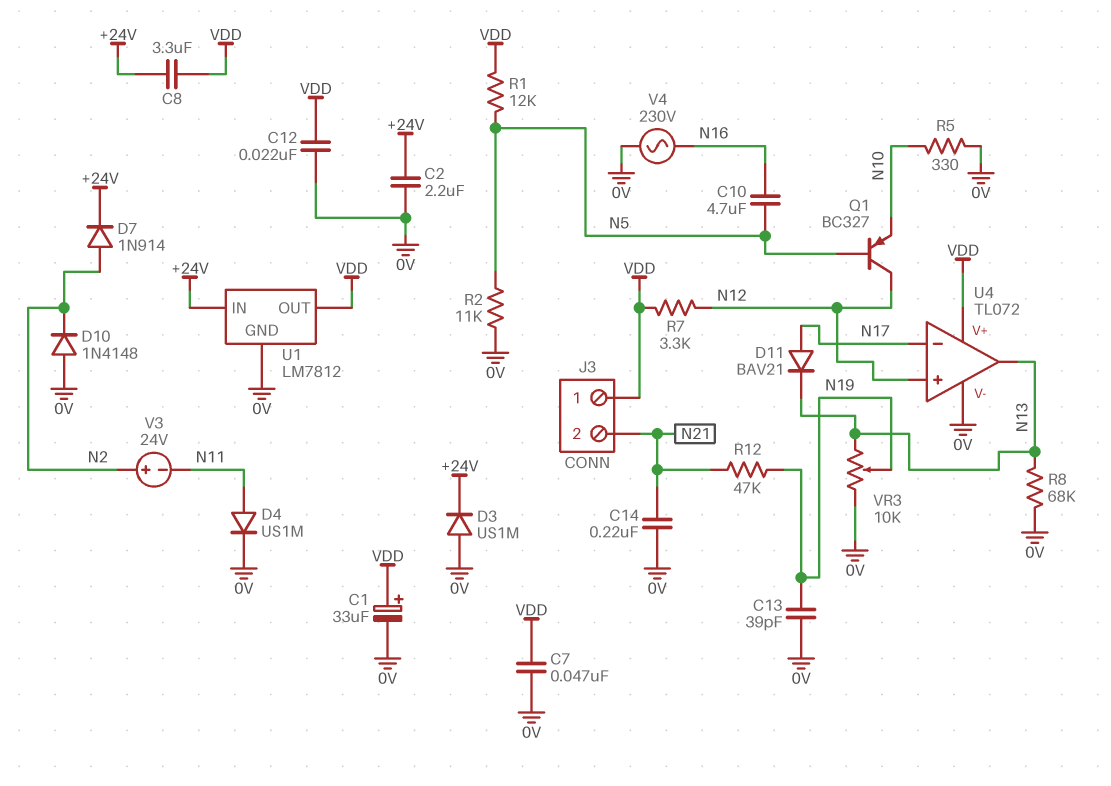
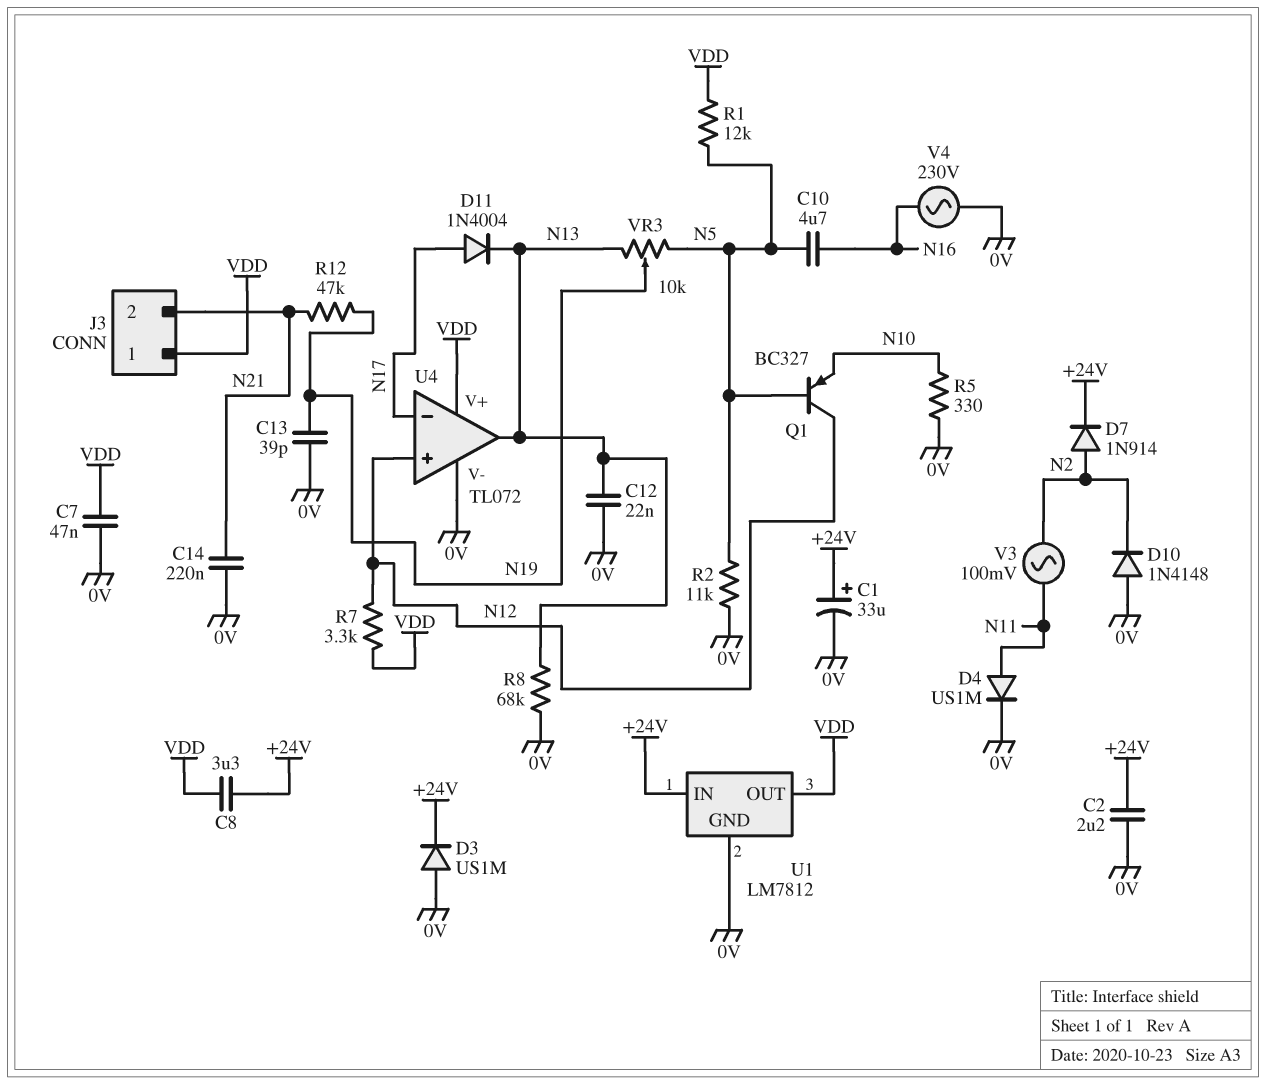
C1: 33uF (plus VDD, minus 0V) -> 33uF (plus +24V, minus 0V)
C12: 22nF (0V, VDD) -> 22nF (0V, N13)
D11: diode BAV21 (A N17, K N13) -> diode 1N4004 (A N17, K N13)
V3: 24V (plus N2, minus N11) -> AC 100mV (N2, N11)
VR3: 10k (0V, N13, wiper N19) -> 10k (N5, N13, wiper N19)

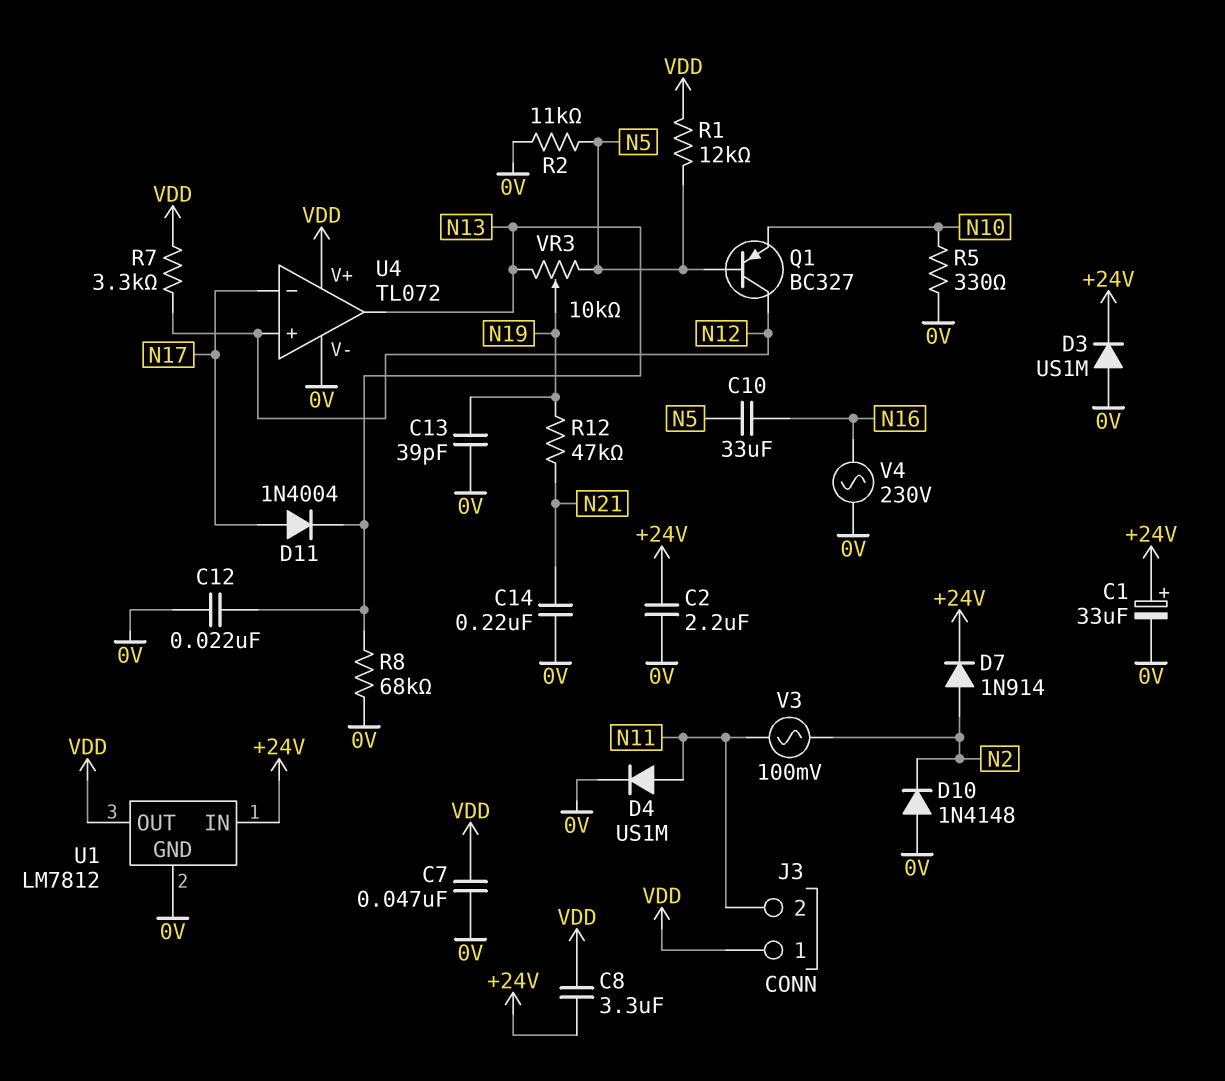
C10: 4.7uF (N5, N16) -> 33uF (N5, N16)
J3 pin 2: N21 -> N11

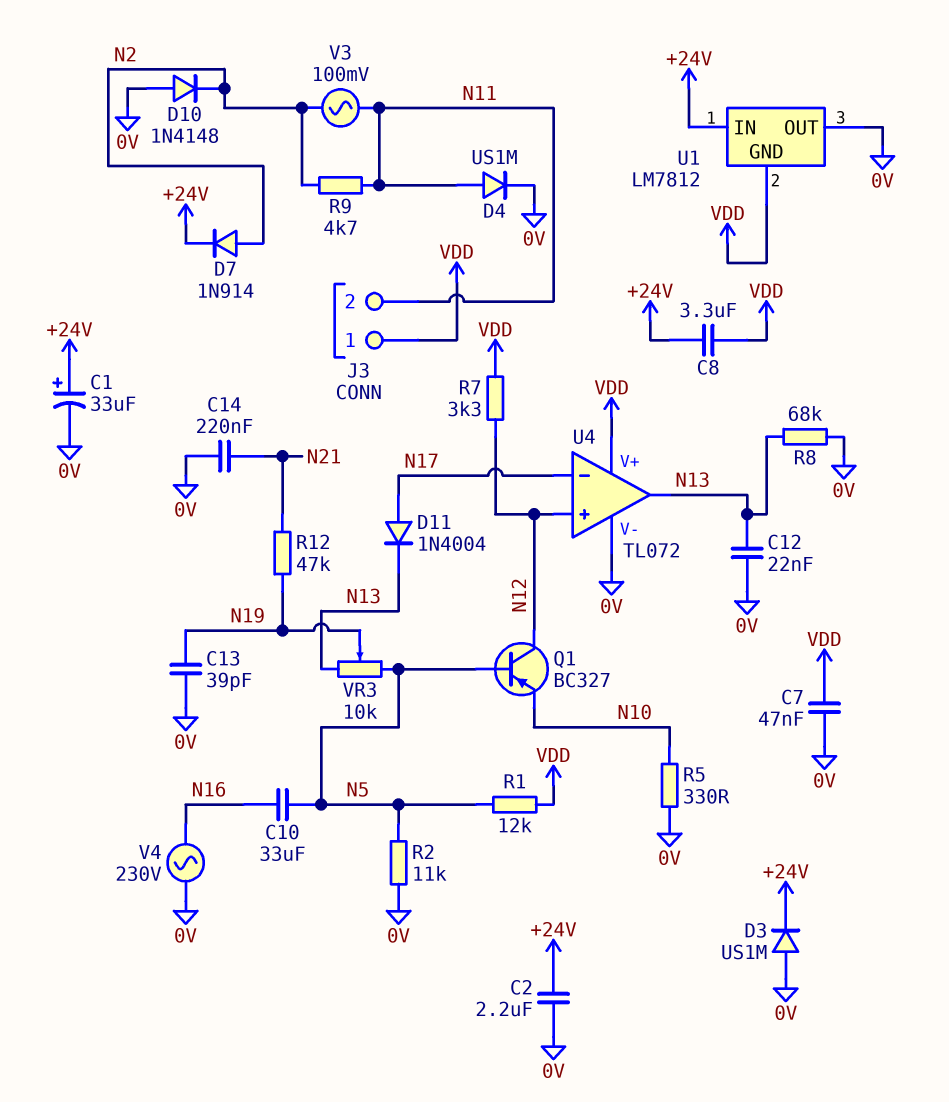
R9: none -> 4.7k (N2, N11)
U1 pin GND: 0V -> VDD
U1 pin OUT: VDD -> 0V

